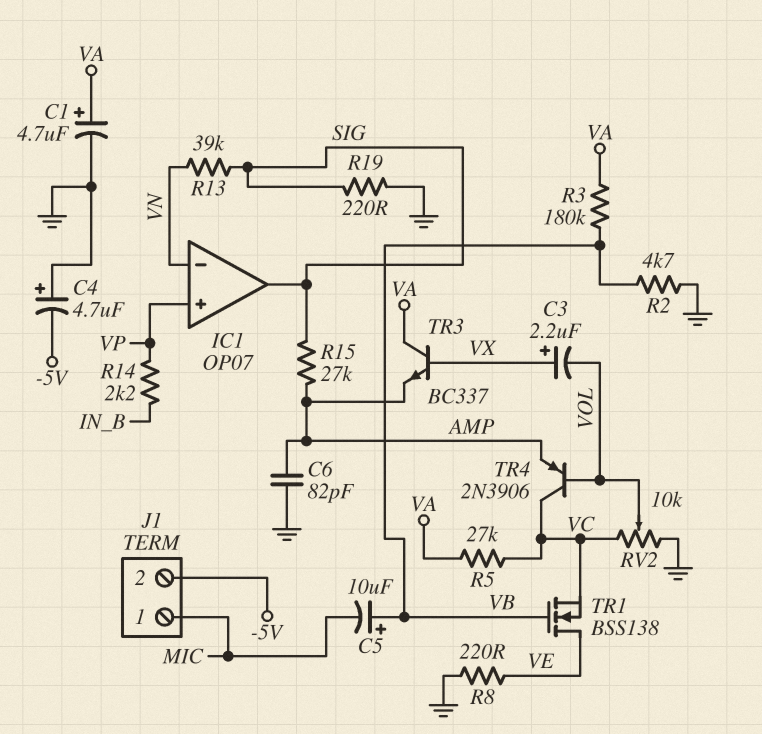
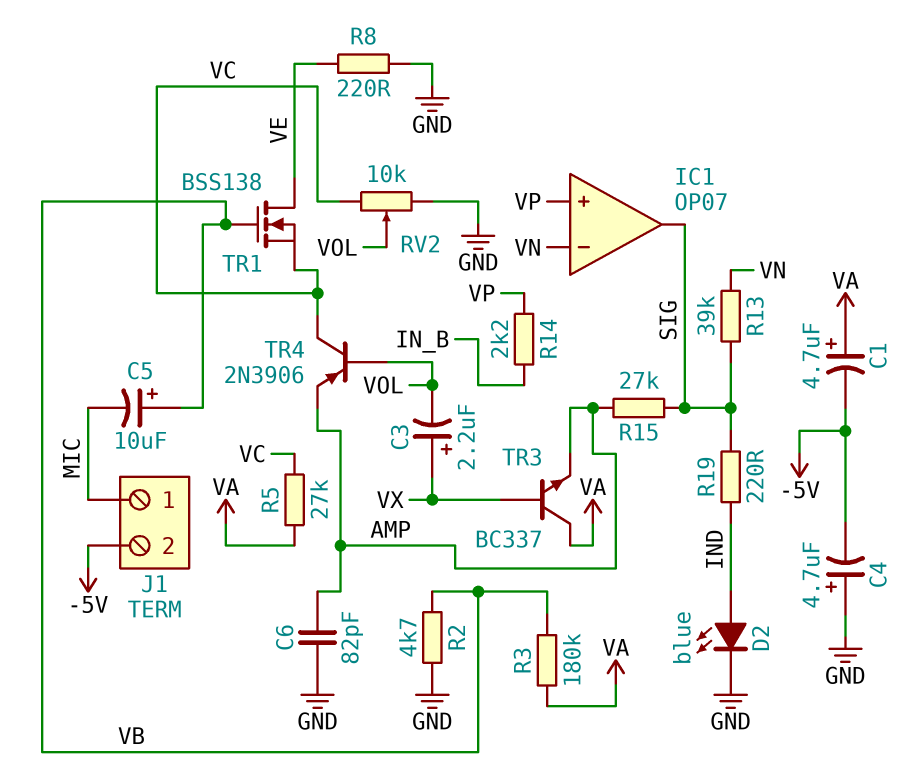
C1: 4.7uF (plus VA, minus GND) -> 4.7uF (plus VA, minus -5V)
D2: none -> LED blue (A IND, K GND)
R19: 220 (GND, SIG) -> 220 (IND, SIG)

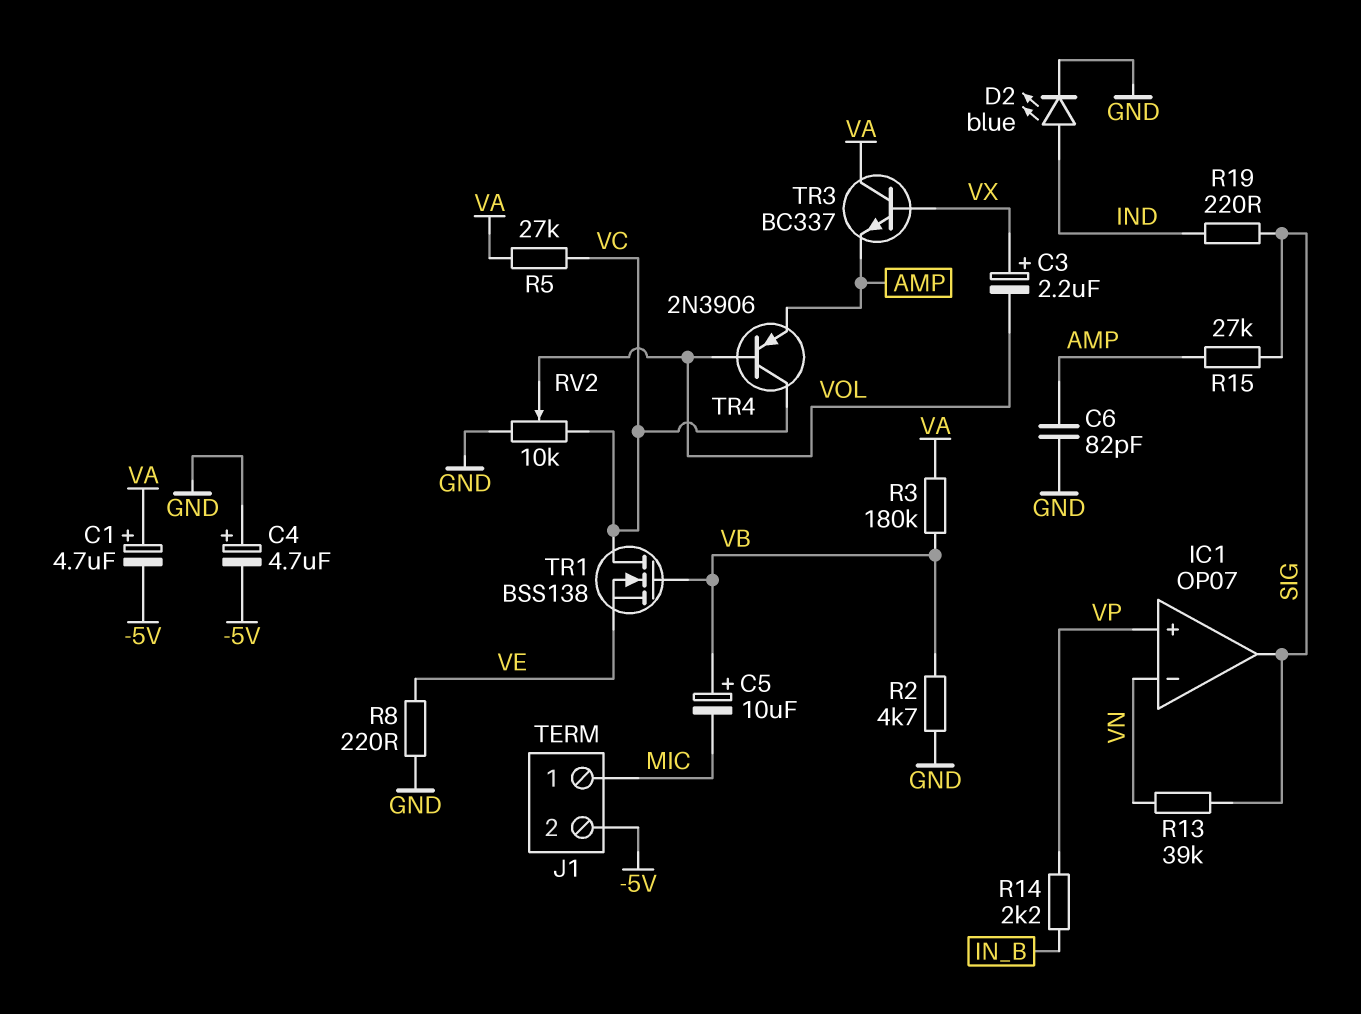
TR1: NMOS BSS138 (G VB, D VE, S VC) -> NMOS BSS138 (G VB, D VC, S VE)

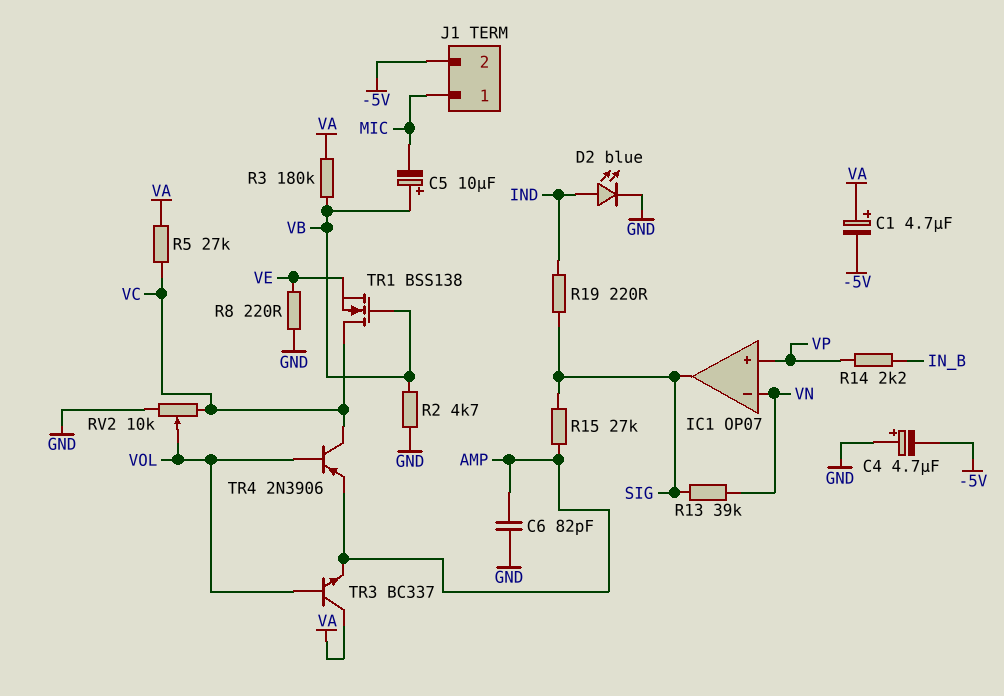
C3: 2.2uF (plus VX, minus VOL) -> none
TR3: NPN BC337 (B VX, C VA, E AMP) -> NPN BC337 (B VOL, C VA, E AMP)

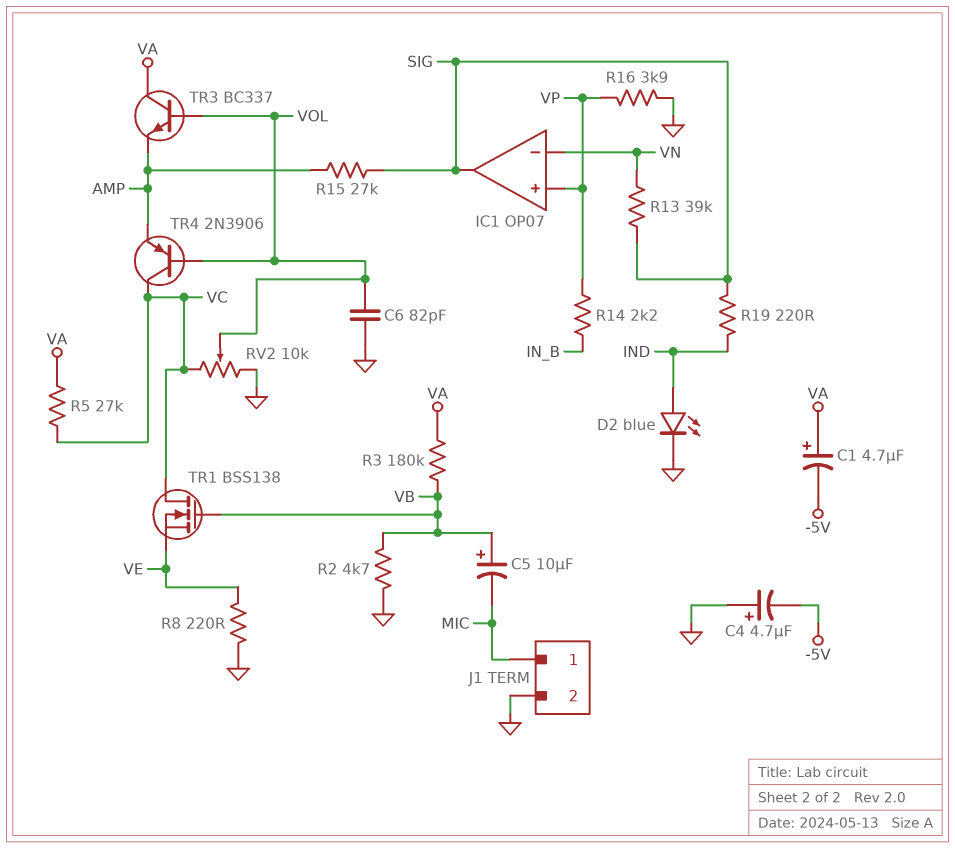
C6: 82pF (AMP, GND) -> 82pF (GND, VOL)
J1 pin 2: -5V -> GND
R16: none -> 3.9k (GND, VP)

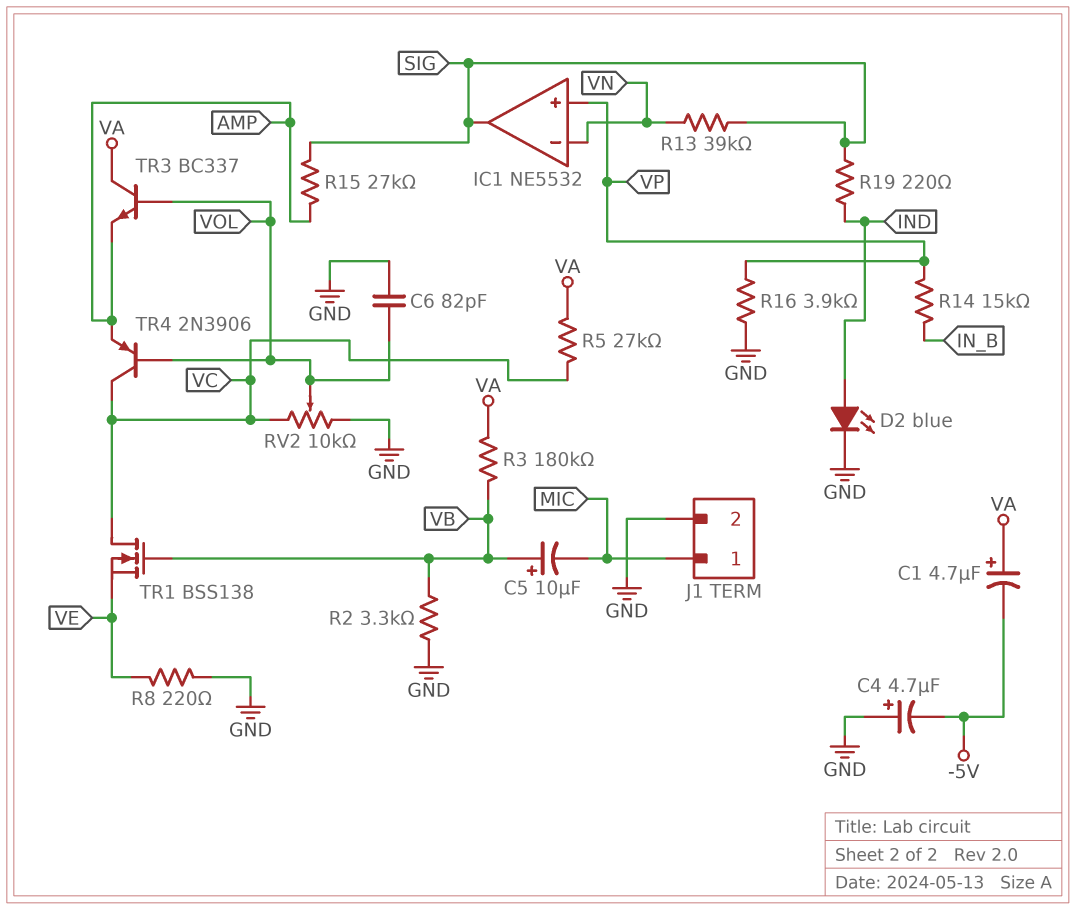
IC1: OP07 -> NE5532
R2: 4.7k (GND, VB) -> 3.3k (GND, VB)
R14: 2.2k (IN_B, VP) -> 15k (IN_B, VP)

